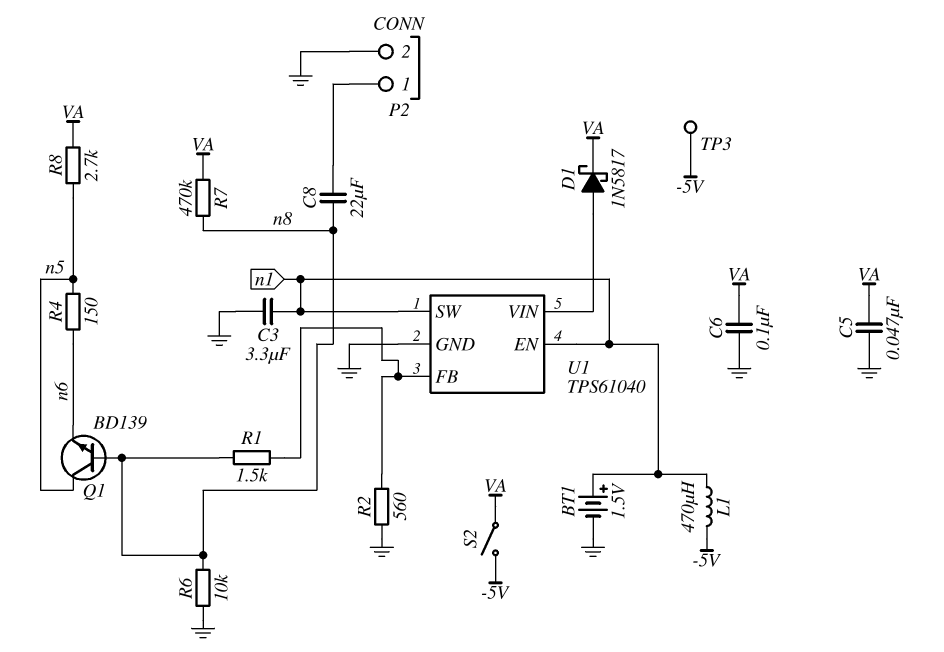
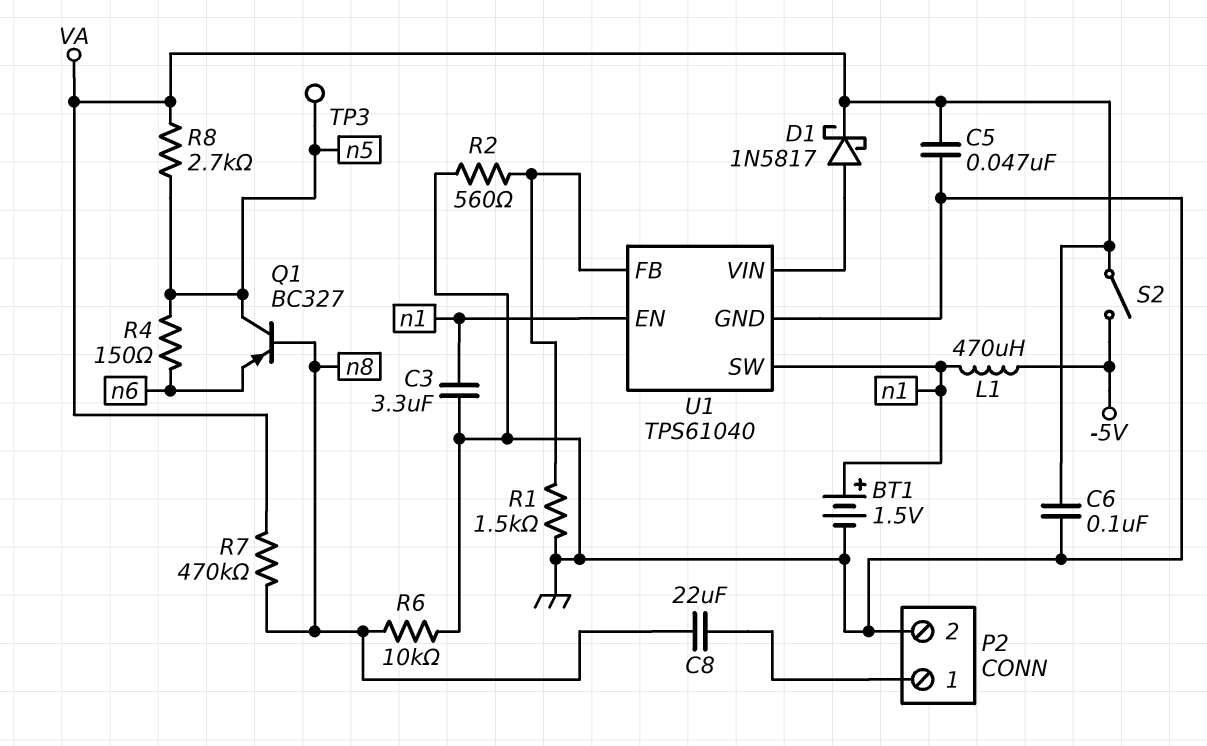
Q1: NPN BD139 (B n8, C n5, E n6) -> PNP BC327 (B n8, C n5, E n6)
R1: 1.5k (U1/FB, n8) -> 1.5k (GND, U1/FB)
TP3: test point (-5V) -> test point (n5)

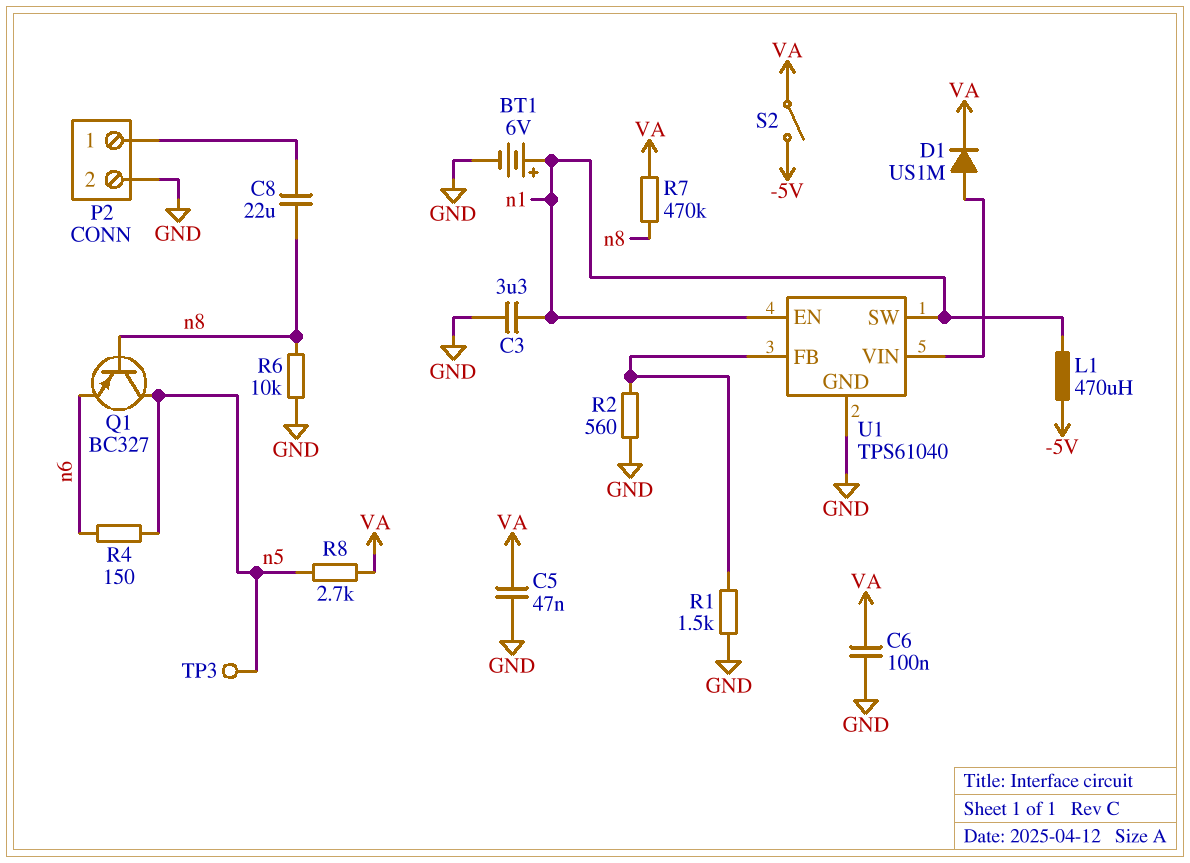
BT1: 1.5V (plus n1, minus GND) -> 6V (plus n1, minus GND)
D1: schottky 1N5817 (A U1/VIN, K VA) -> diode US1M (A U1/VIN, K VA)

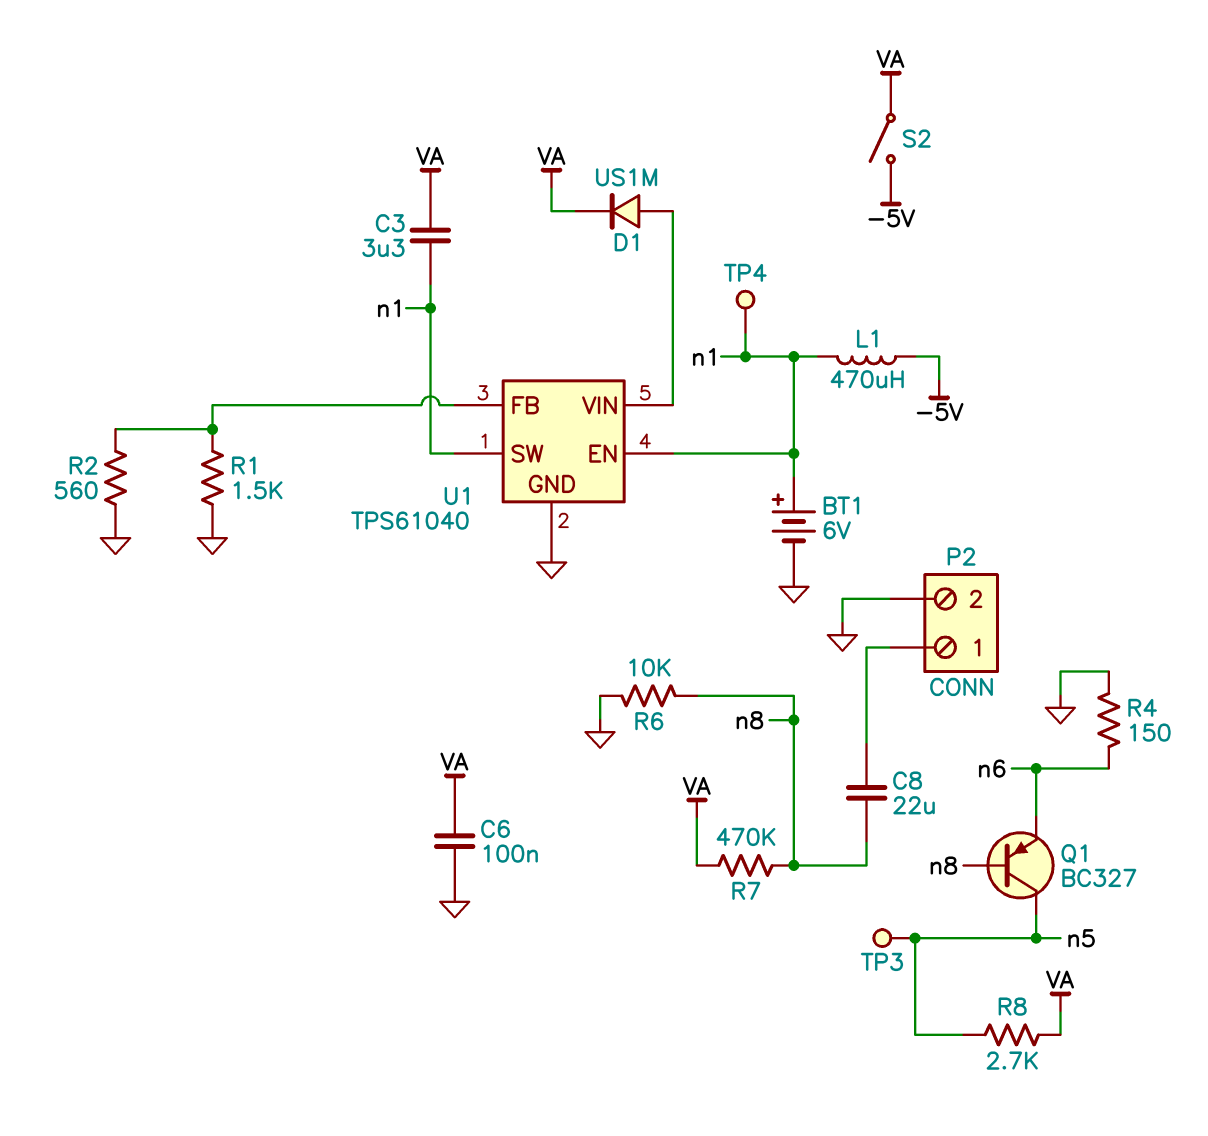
C3: 3.3uF (GND, n1) -> 3.3uF (VA, n1)
C5: 47nF (GND, VA) -> none
R4: 150 (n5, n6) -> 150 (GND, n6)
TP4: none -> test point (n1)

